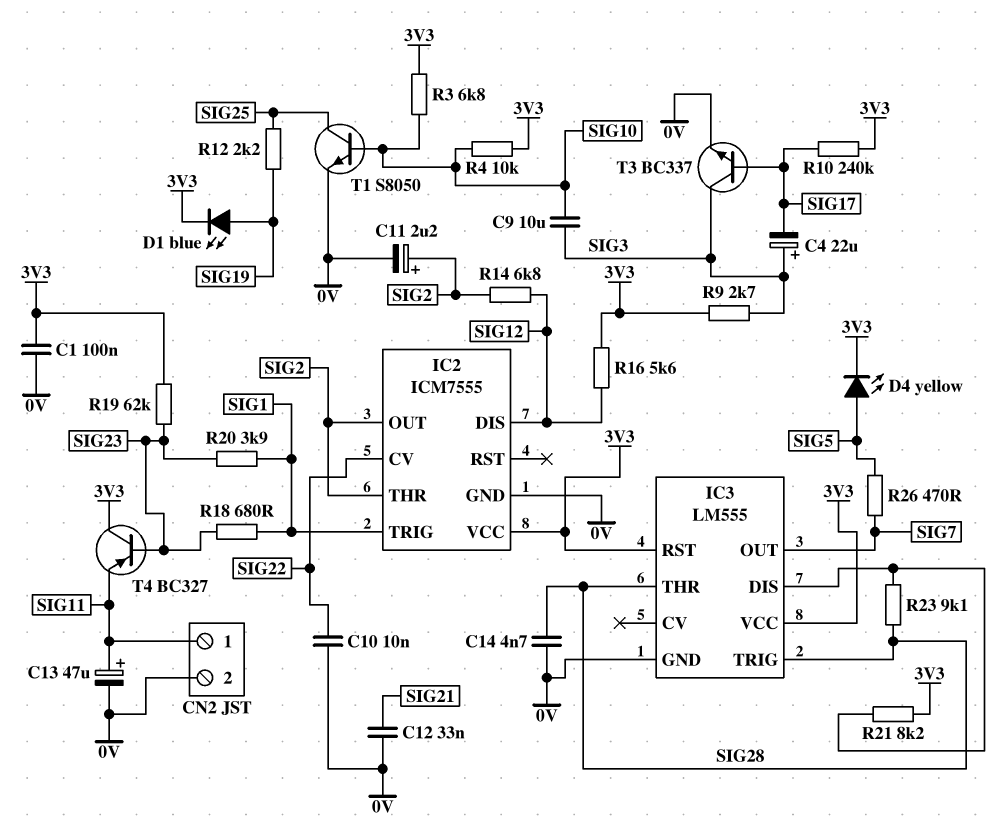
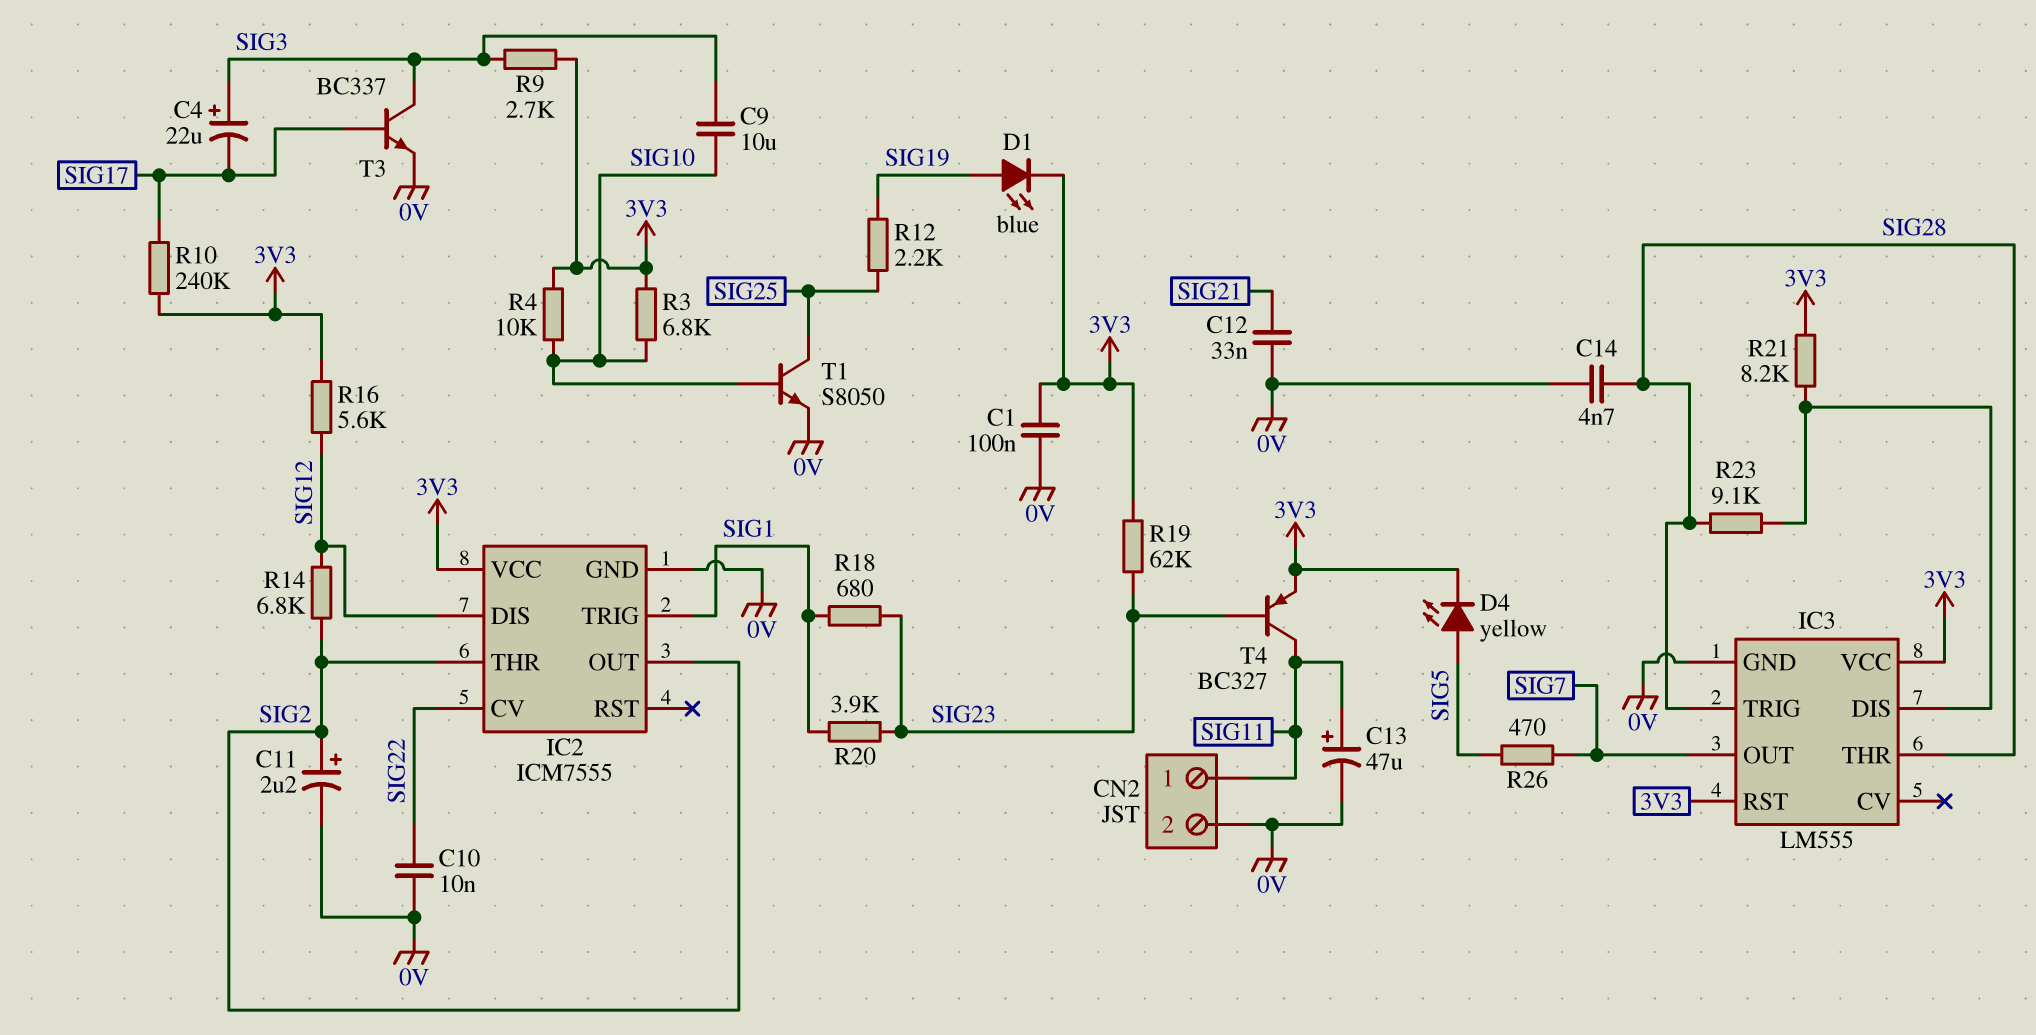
T4: PNP BC327 (B SIG23, C 3V3, E SIG11) -> PNP BC327 (B SIG23, C SIG11, E 3V3)

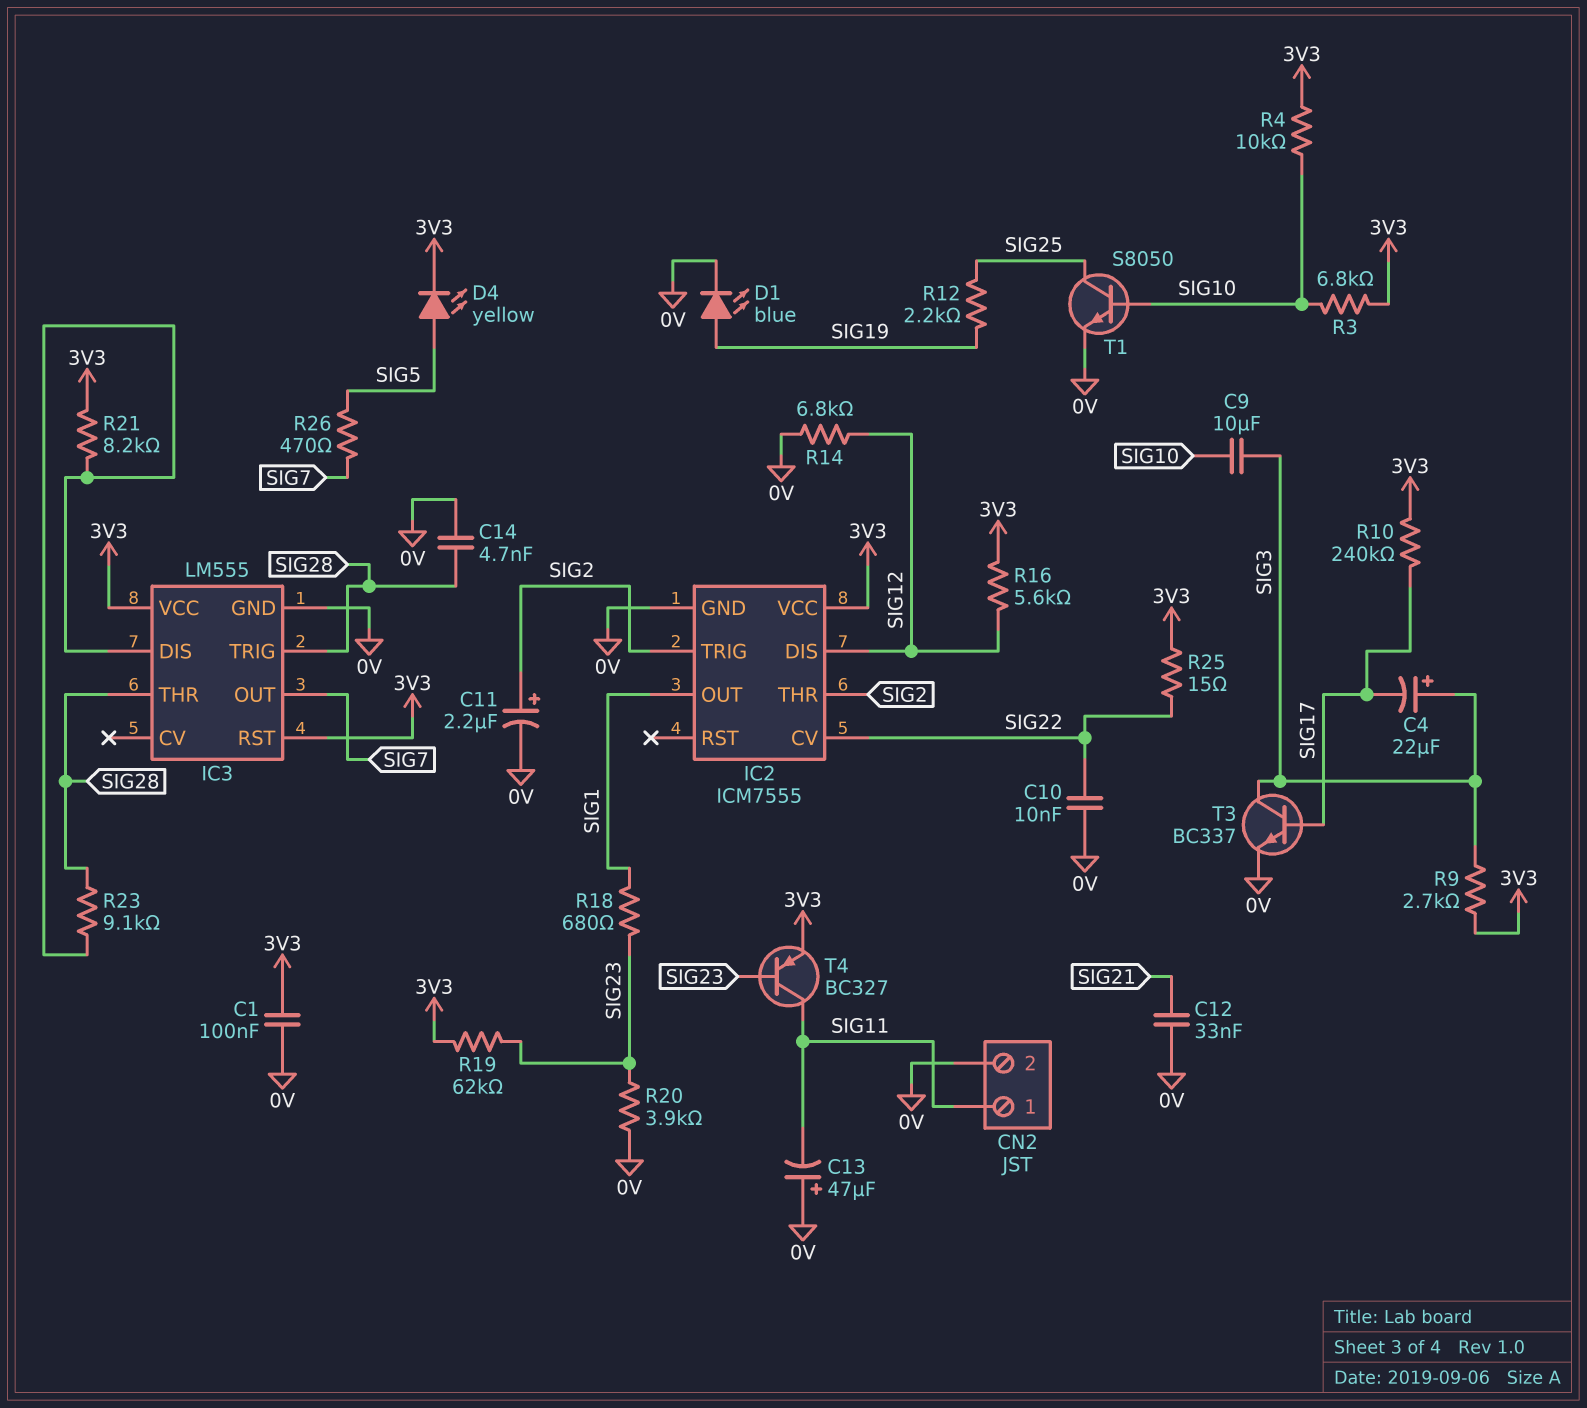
C13: 47uF (plus SIG11, minus 0V) -> 47uF (plus 0V, minus SIG11)
D1: LED blue (A SIG19, K 3V3) -> LED blue (A SIG19, K 0V)
IC2 pin OUT: SIG2 -> SIG1
IC2 pin TRIG: SIG1 -> SIG2
R14: 6.8k (SIG2, SIG12) -> 6.8k (0V, SIG12)
R20: 3.9k (SIG1, SIG23) -> 3.9k (0V, SIG23)
R25: none -> 15 (3V3, SIG22)

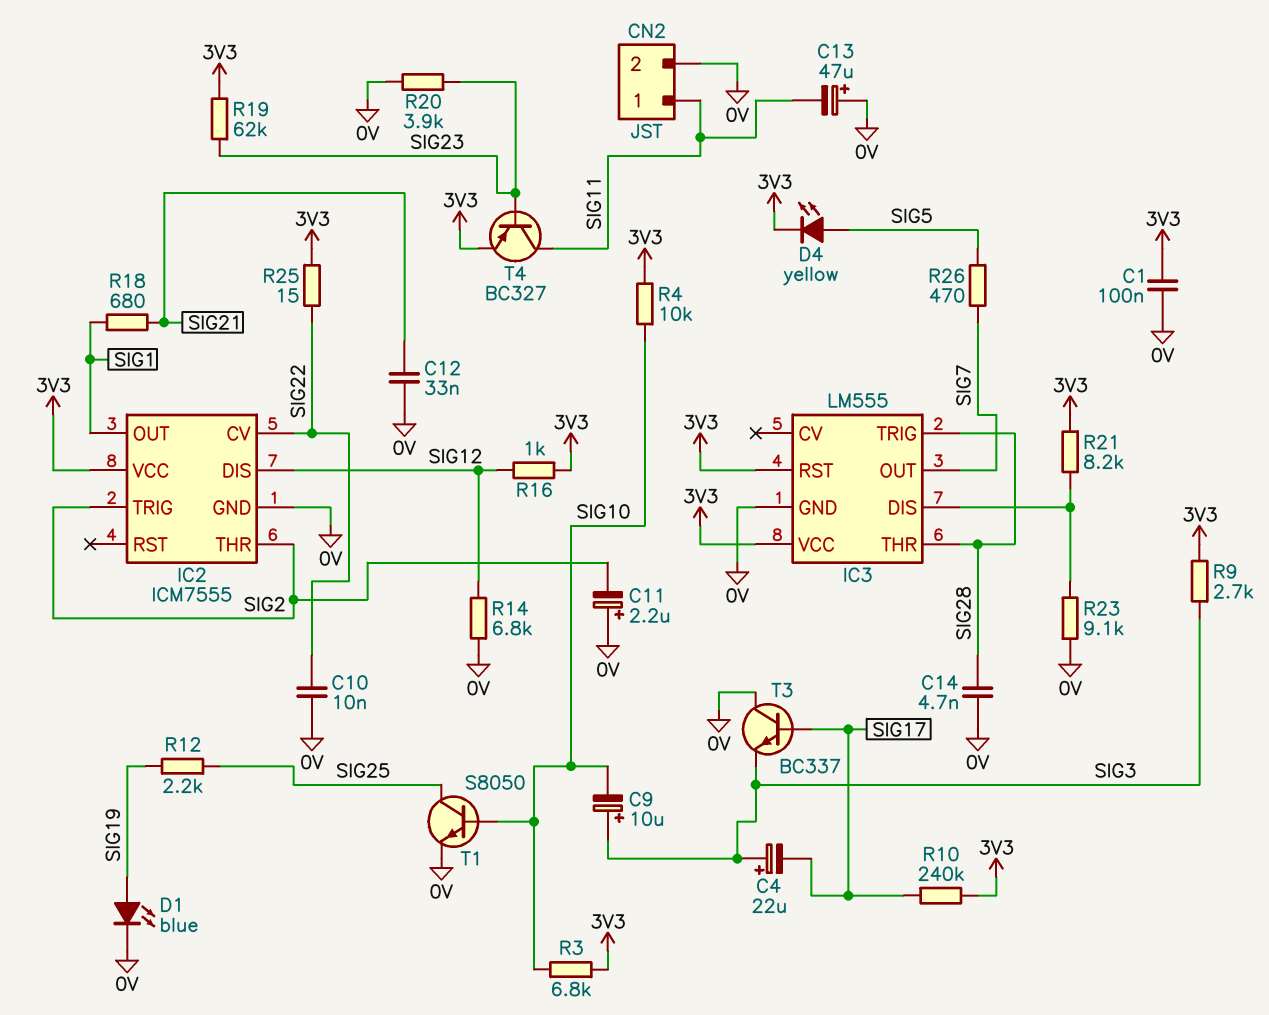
C9: 10uF (SIG3, SIG10) -> 10uF (plus SIG3, minus SIG10)
C11: 2.2uF (plus SIG2, minus 0V) -> 2.2uF (plus 0V, minus SIG2)
R16: 5.6k (3V3, SIG12) -> 1k (3V3, SIG12)
R18: 680 (SIG1, SIG23) -> 680 (SIG1, SIG21)
R23: 9.1k (IC3/DIS, SIG28) -> 9.1k (0V, IC3/DIS)
T3: NPN BC337 (B SIG17, C SIG3, E 0V) -> NPN BC337 (B SIG17, C 0V, E SIG3)

